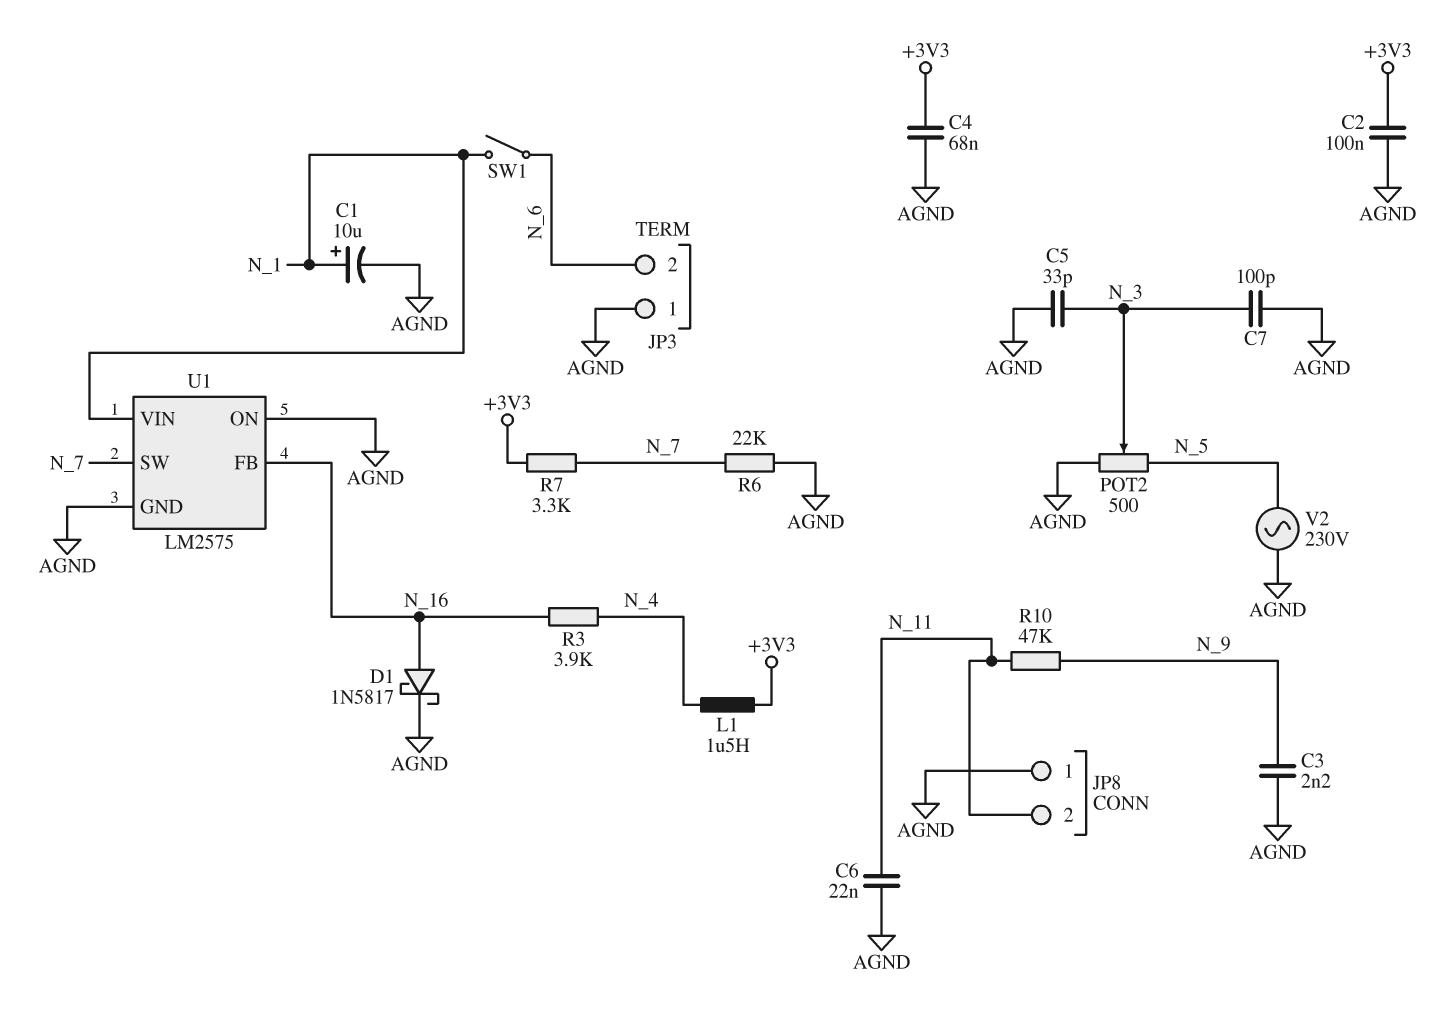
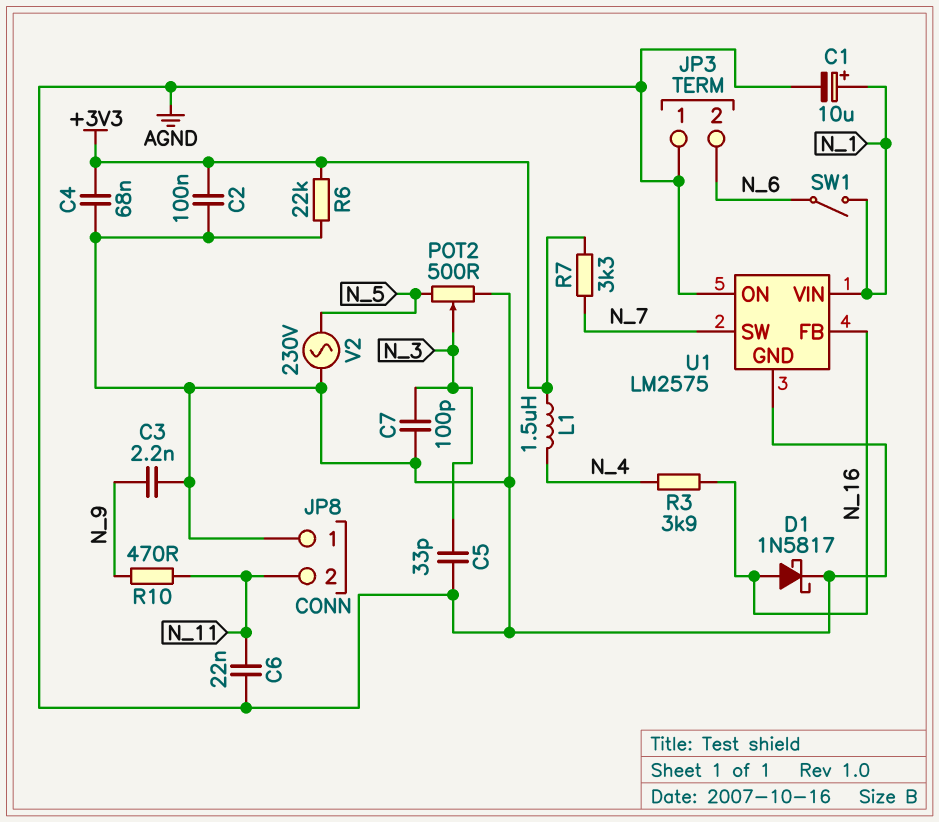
R6: 22k (AGND, N_7) -> 22k (+3V3, AGND)
R10: 47k (N_9, N_11) -> 470 (N_9, N_11)

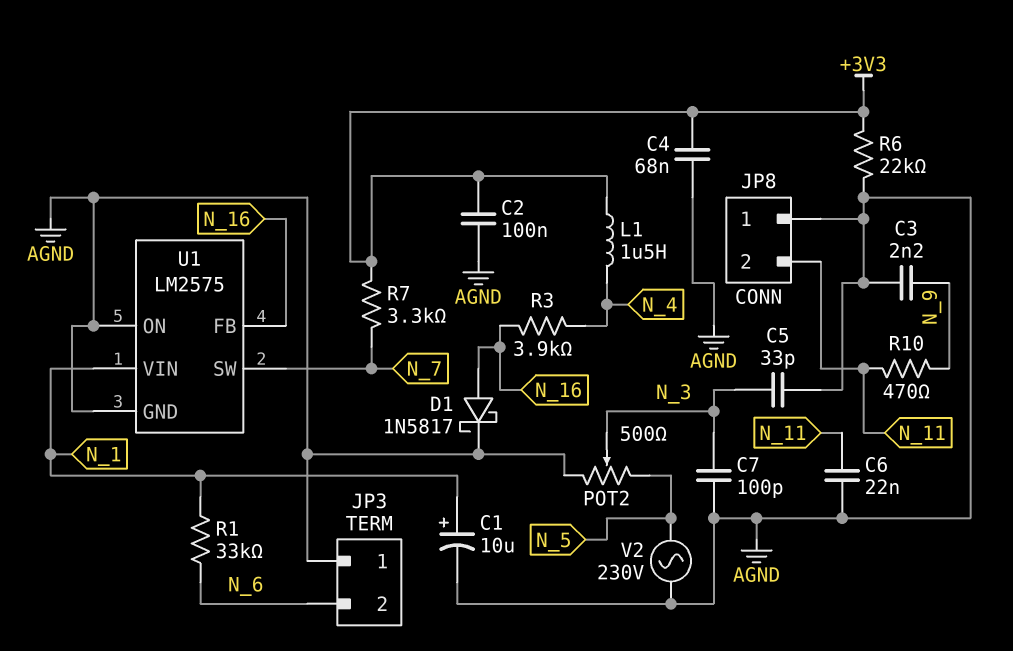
R1: none -> 33k (N_1, N_6)
SW1: switch (N_1, N_6) -> none

